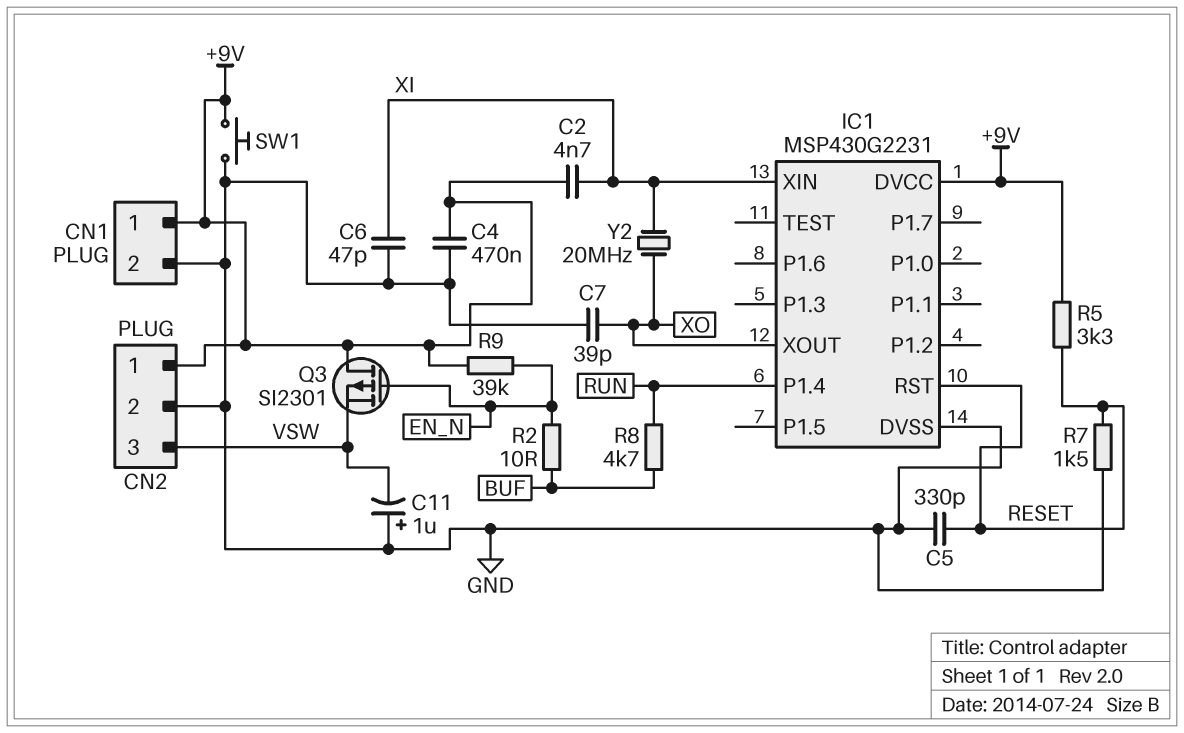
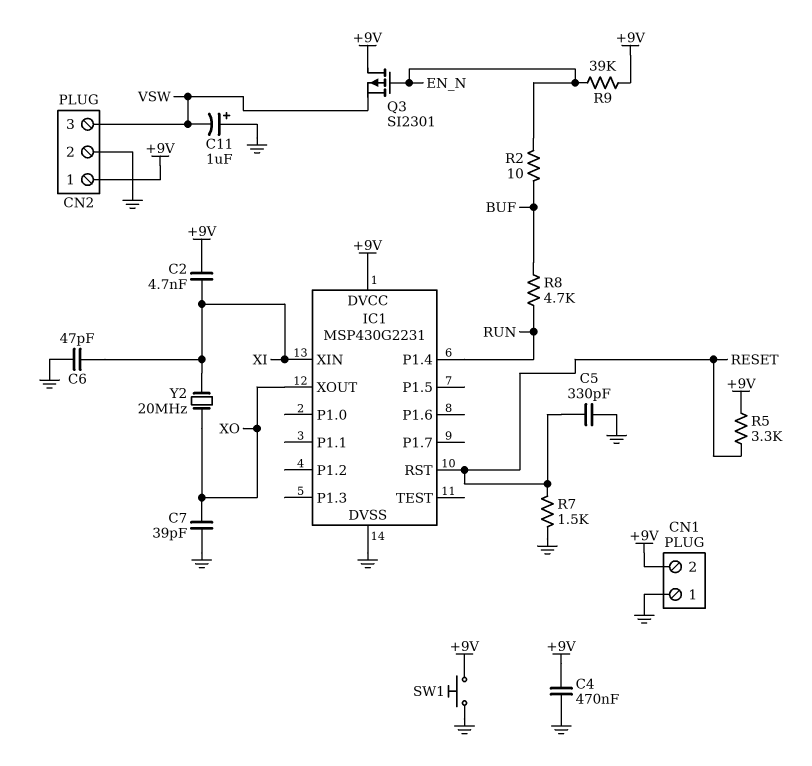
CN1 pin 1: +9V -> GND
CN1 pin 2: GND -> +9V

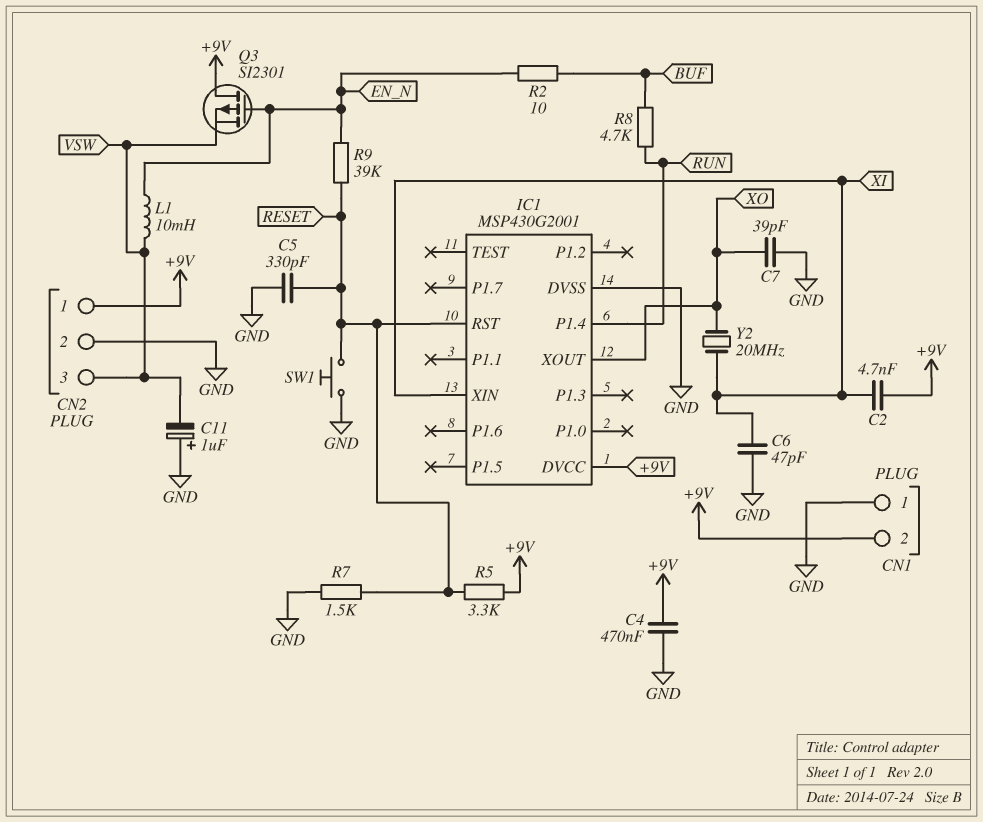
IC1: MSP430G2231 -> MSP430G2001
L1: none -> 10mH (EN_N, VSW)
R9: 39k (+9V, EN_N) -> 39k (EN_N, RESET)
SW1: button (+9V, GND) -> button (GND, RESET)

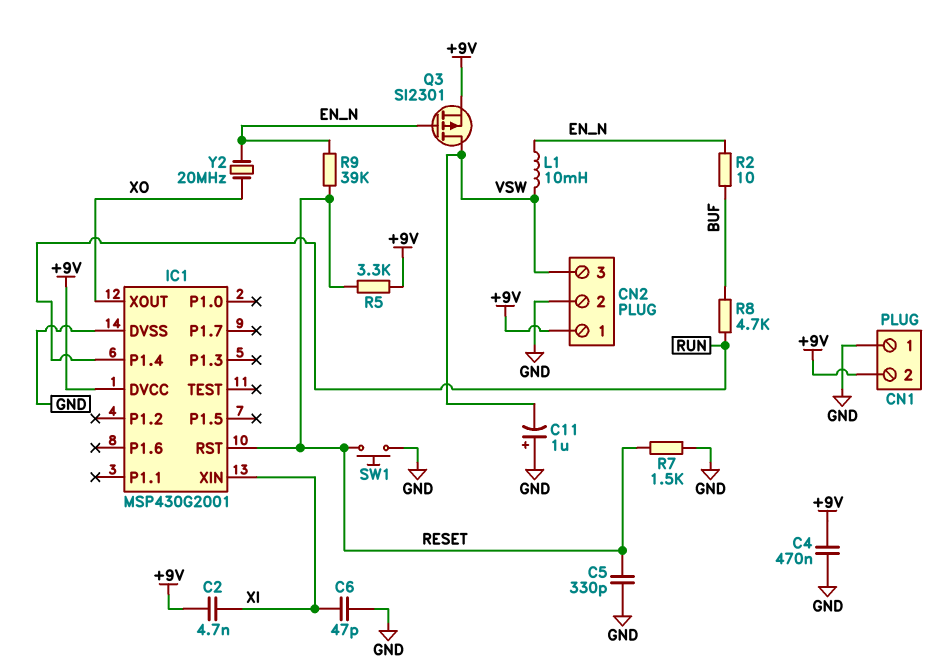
C7: 39pF (GND, XO) -> none
Q3: PMOS SI2301 (G EN_N, D +9V, S VSW) -> PMOS SI2301 (G EN_N, D VSW, S +9V)
Y2: 20MHz (XI, XO) -> 20MHz (EN_N, XO)

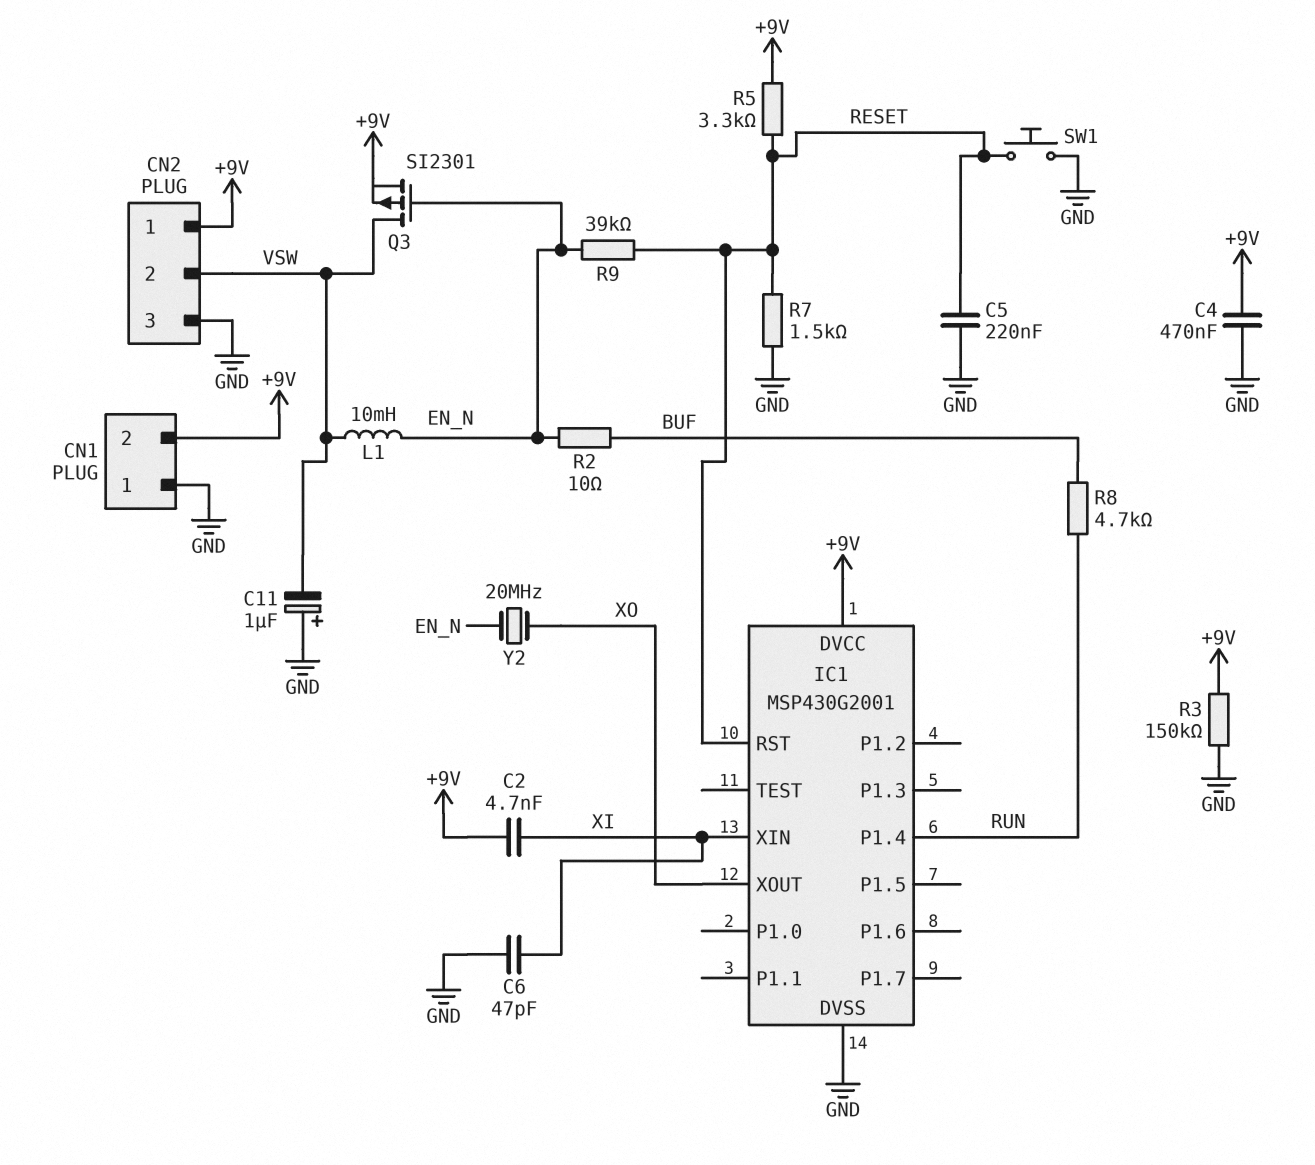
C5: 330pF (GND, RESET) -> 220nF (GND, RESET)
CN2 pin 2: GND -> VSW
CN2 pin 3: VSW -> GND
R3: none -> 150k (+9V, GND)

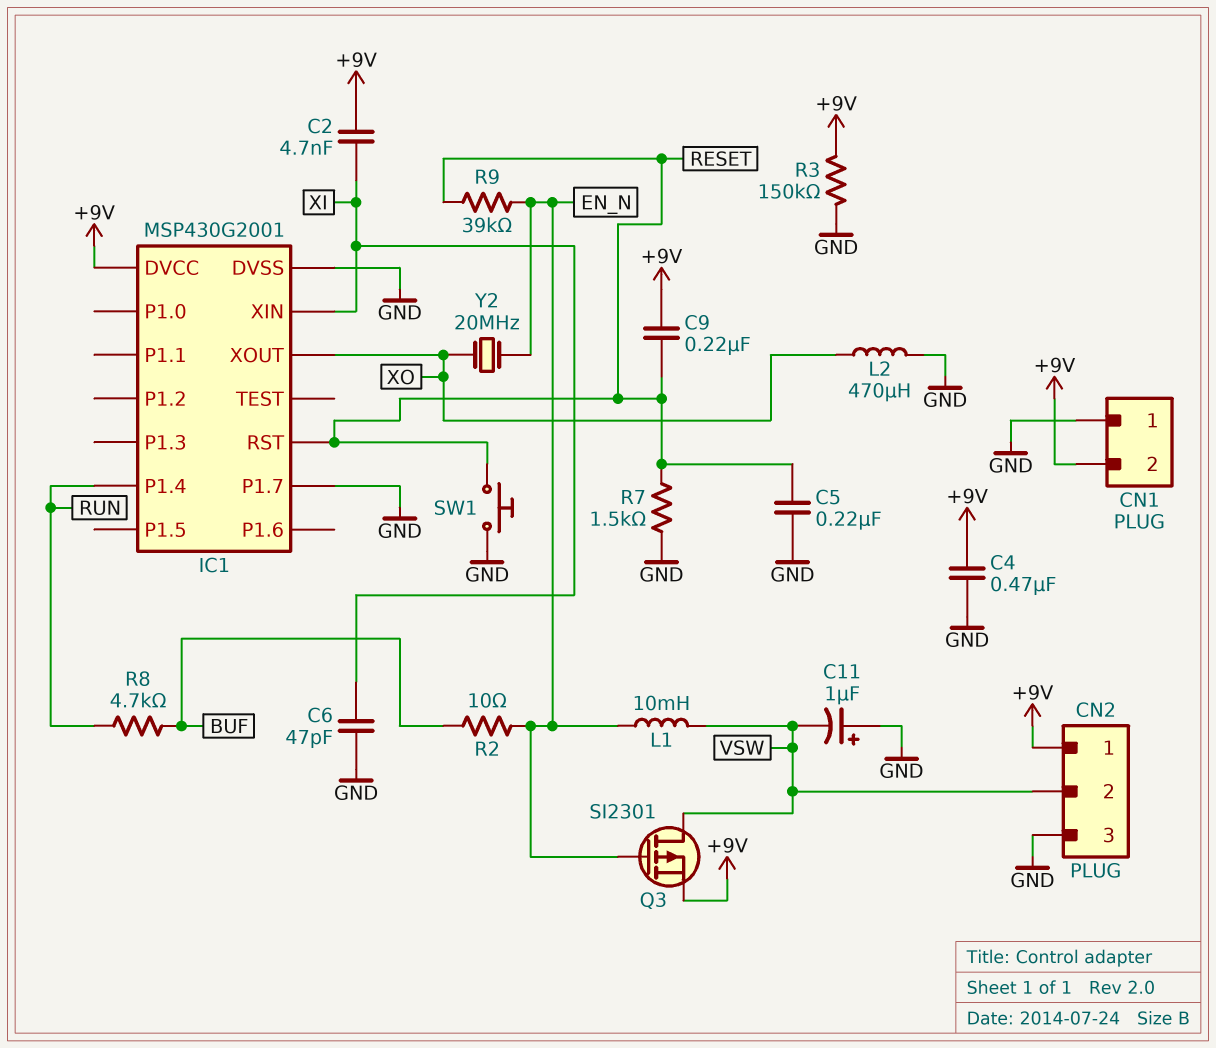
C9: none -> 220nF (+9V, RESET)
IC1 pin P1.7: none -> GND
L2: none -> 470uH (GND, XO)
R5: 3.3k (+9V, RESET) -> none

